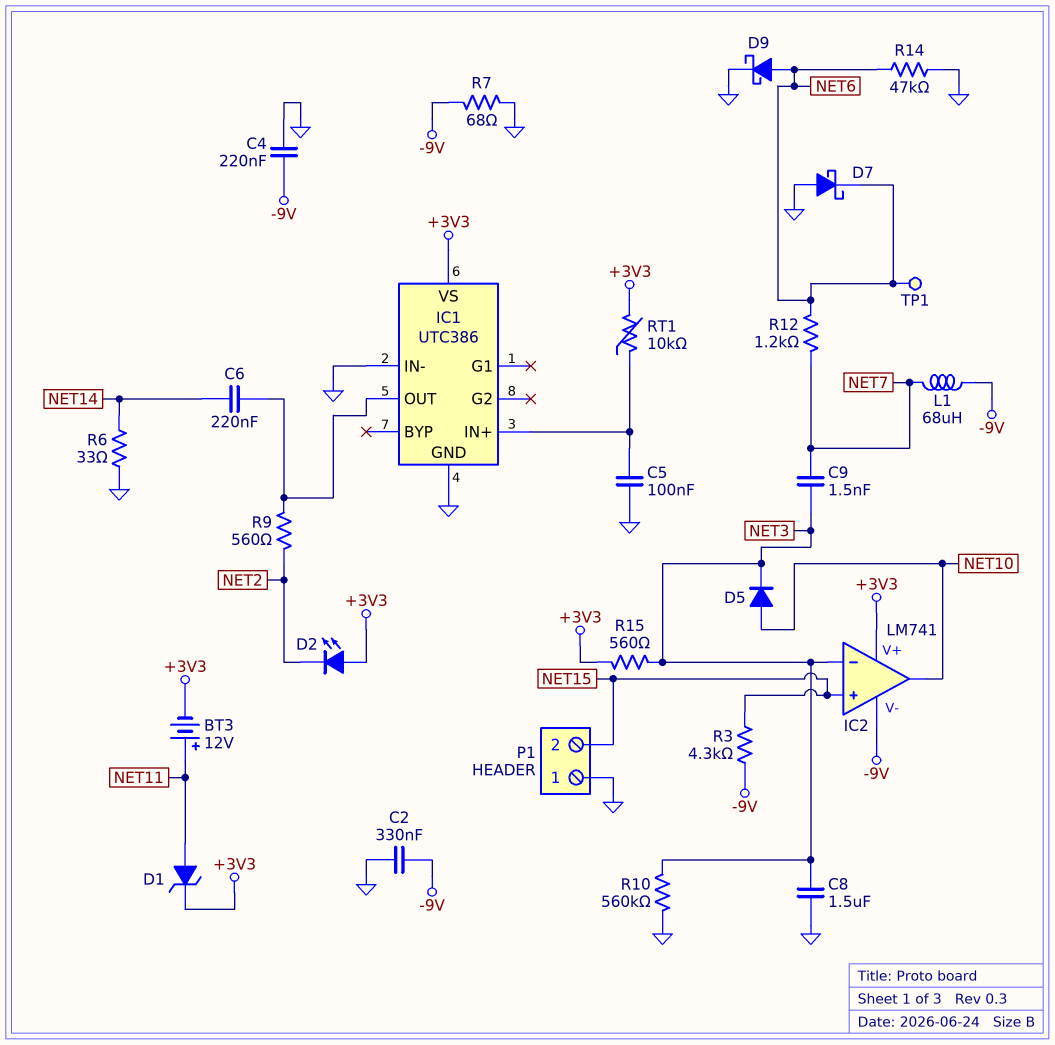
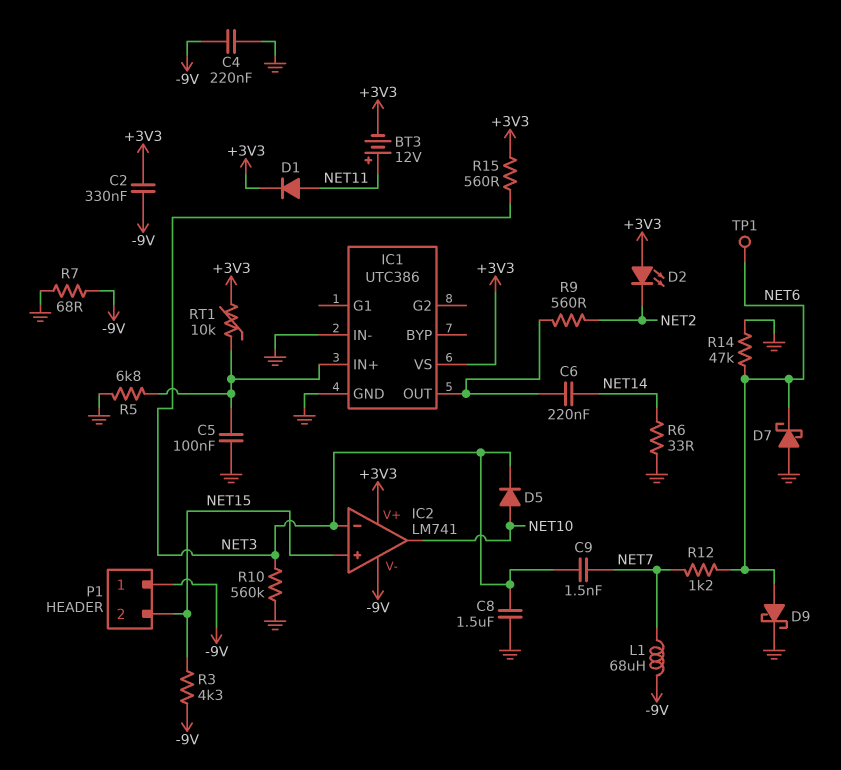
C2: 330nF (-9V, GND) -> 330nF (+3V3, -9V)
D1: zener (A NET11, K +3V3) -> diode (A NET11, K +3V3)
P1 pin 1: GND -> -9V
R5: none -> 6.8k (GND, IC1/IN+)

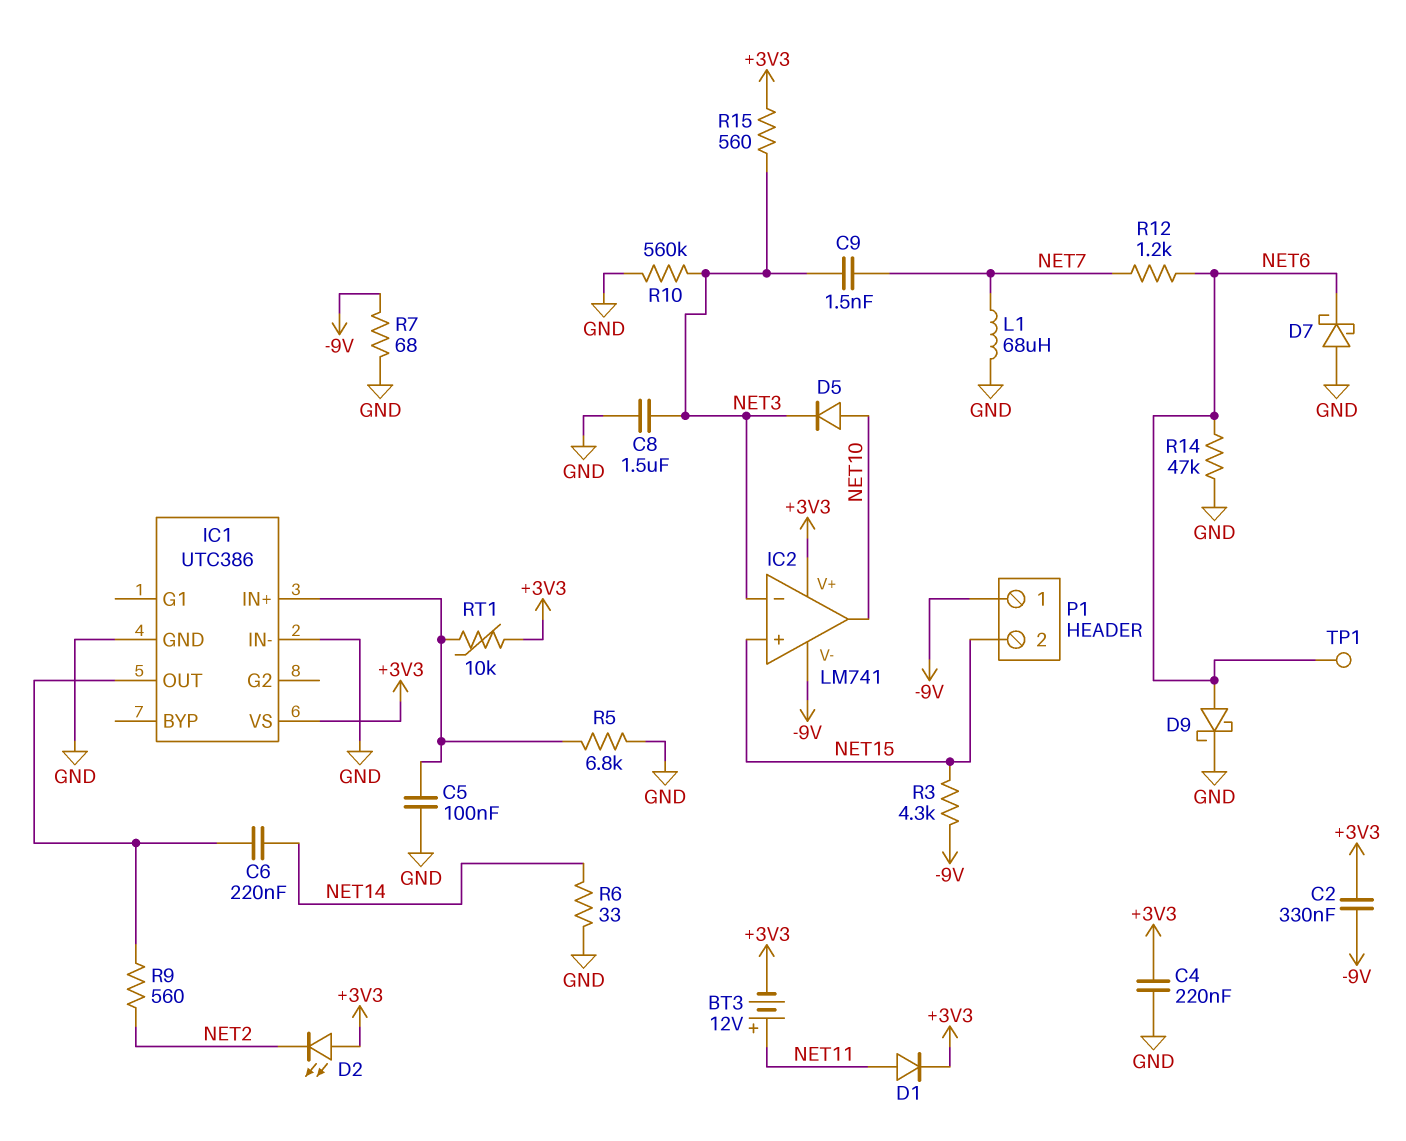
C4: 220nF (-9V, GND) -> 220nF (+3V3, GND)
L1: 68uH (-9V, NET7) -> 68uH (GND, NET7)

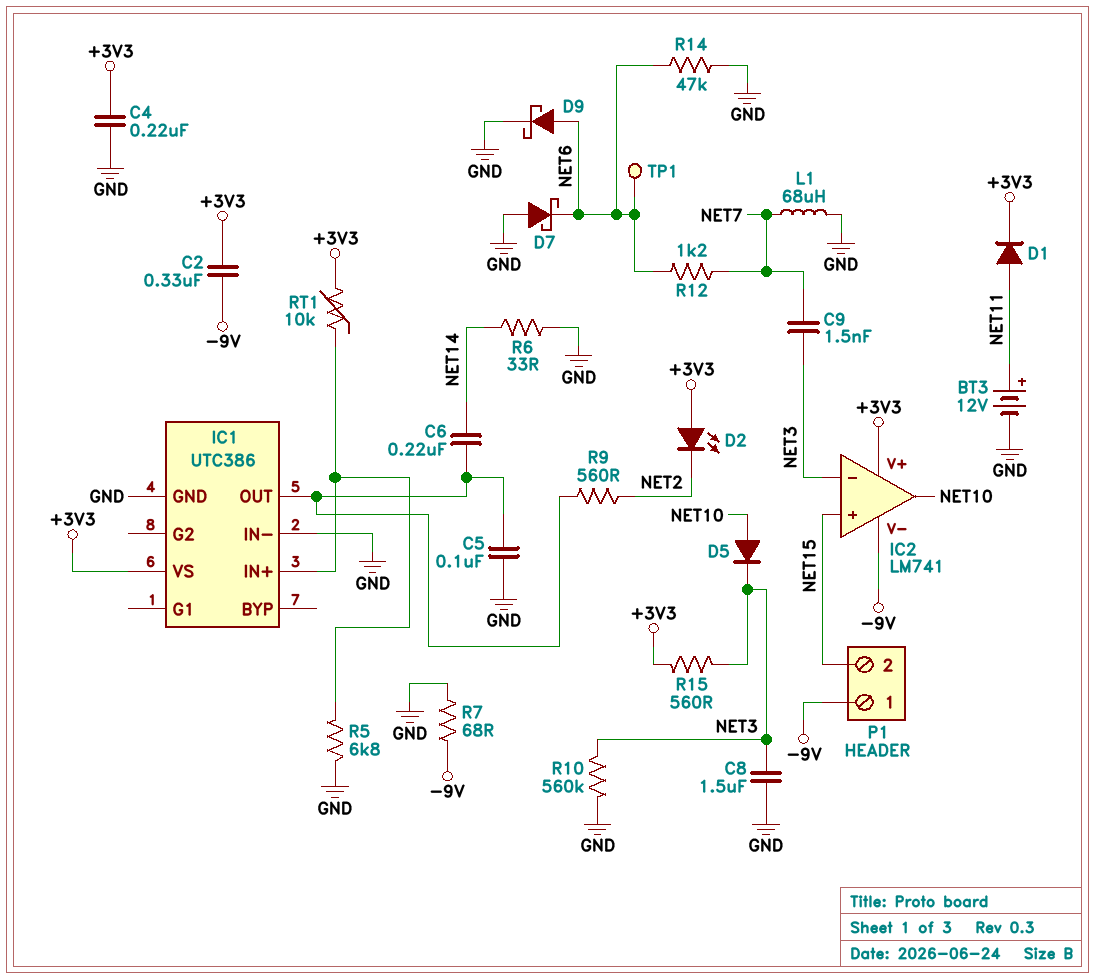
BT3: 12V (plus NET11, minus +3V3) -> 12V (plus NET11, minus GND)
C5: 100nF (GND, IC1/IN+) -> 100nF (GND, IC1/OUT)
R3: 4.3k (-9V, NET15) -> none

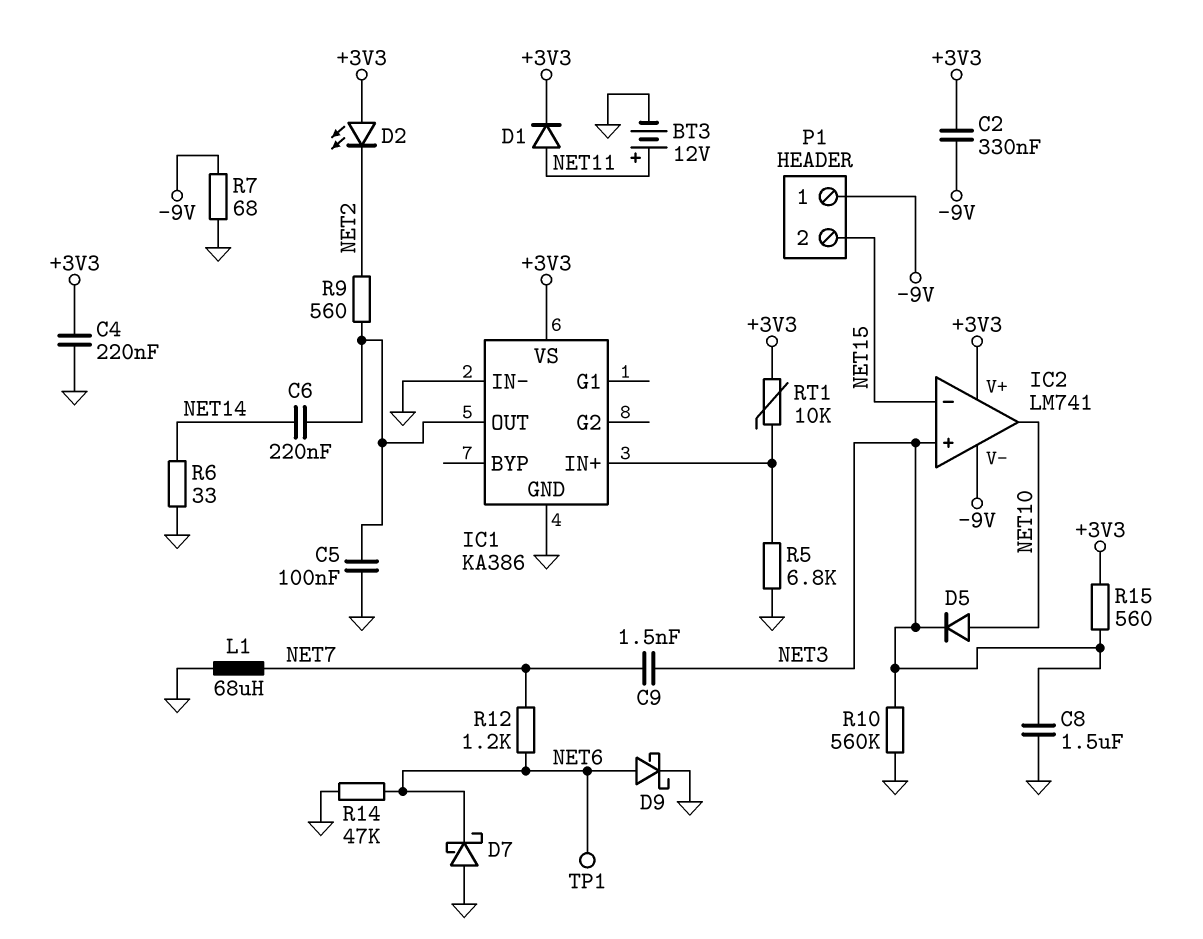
IC1: UTC386 -> KA386
IC2 pin in+: NET15 -> NET3
IC2 pin in-: NET3 -> NET15

